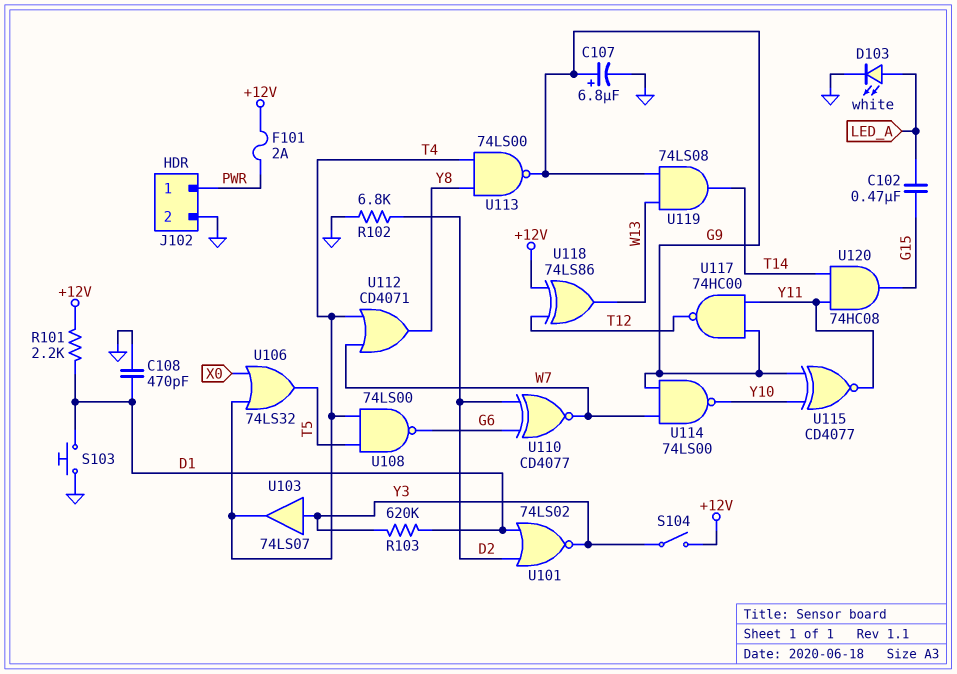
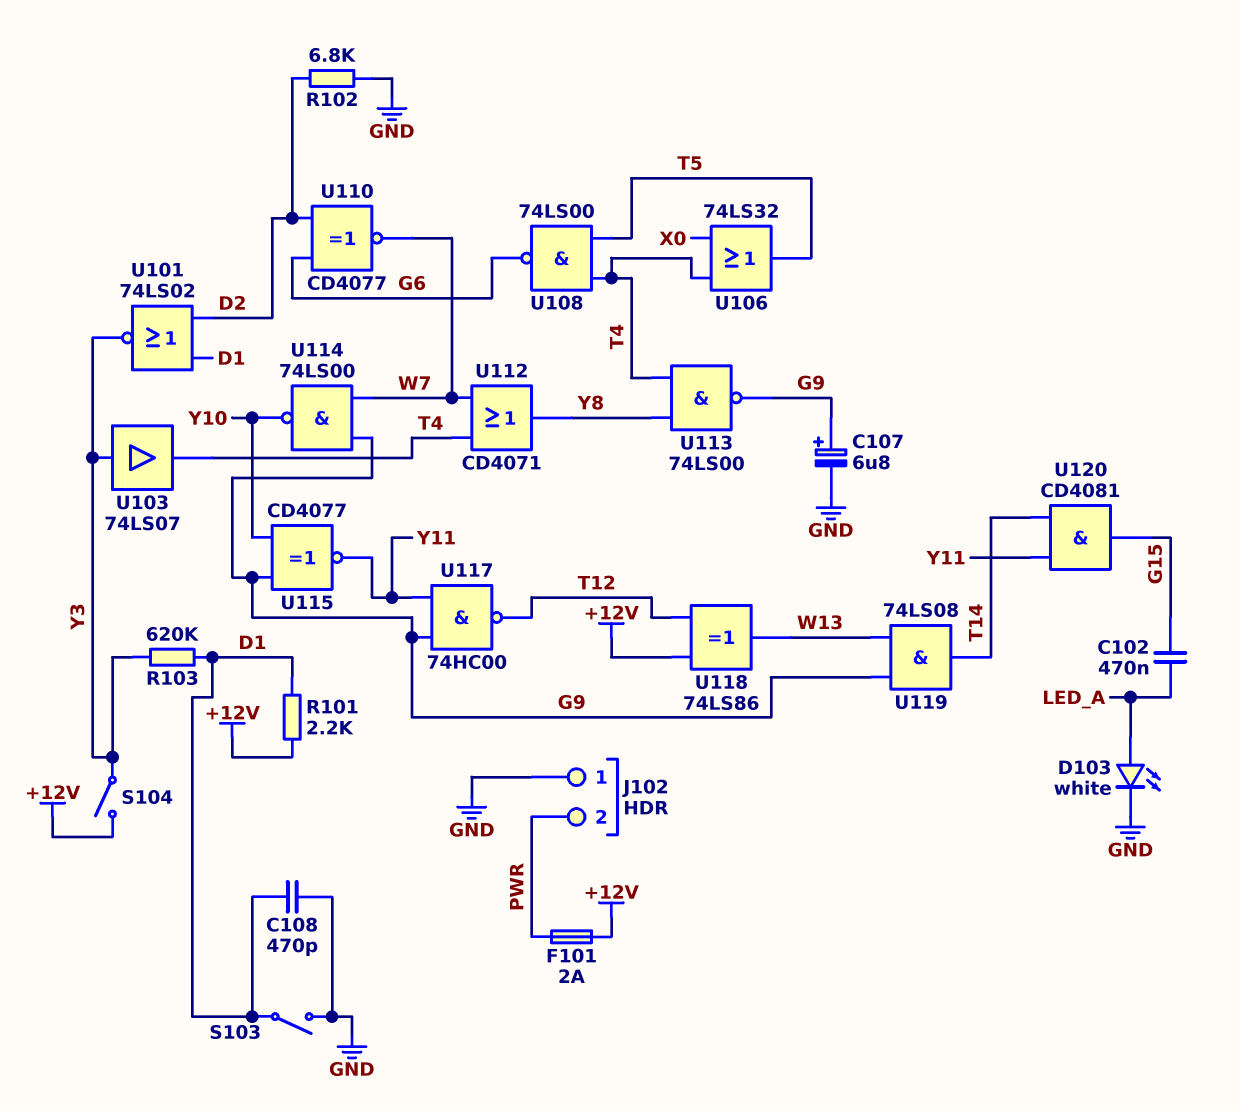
J102 pin 1: PWR -> GND
J102 pin 2: GND -> PWR
S103: button (D1, GND) -> switch (D1, GND)
U120: AND 74HC08 (in T14, in Y11, out G15) -> AND CD4081 (in T14, in Y11, out G15)

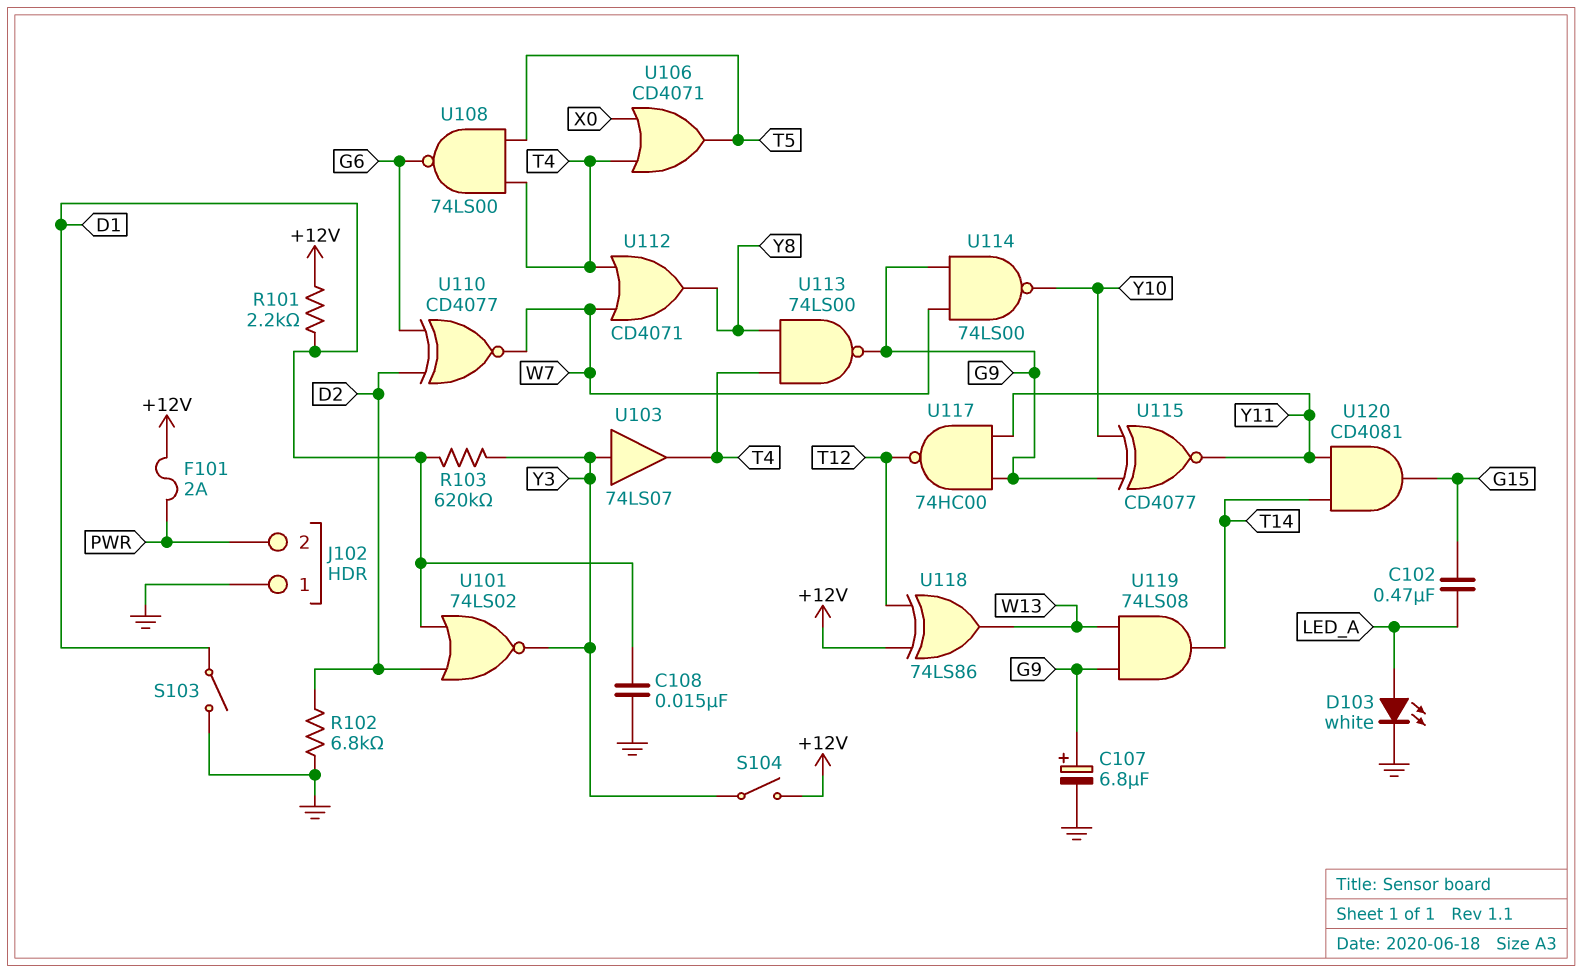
C108: 470pF (D1, GND) -> 15nF (D1, GND)
U106: OR 74LS32 (in T4, in X0, out T5) -> OR CD4071 (in T4, in X0, out T5)

